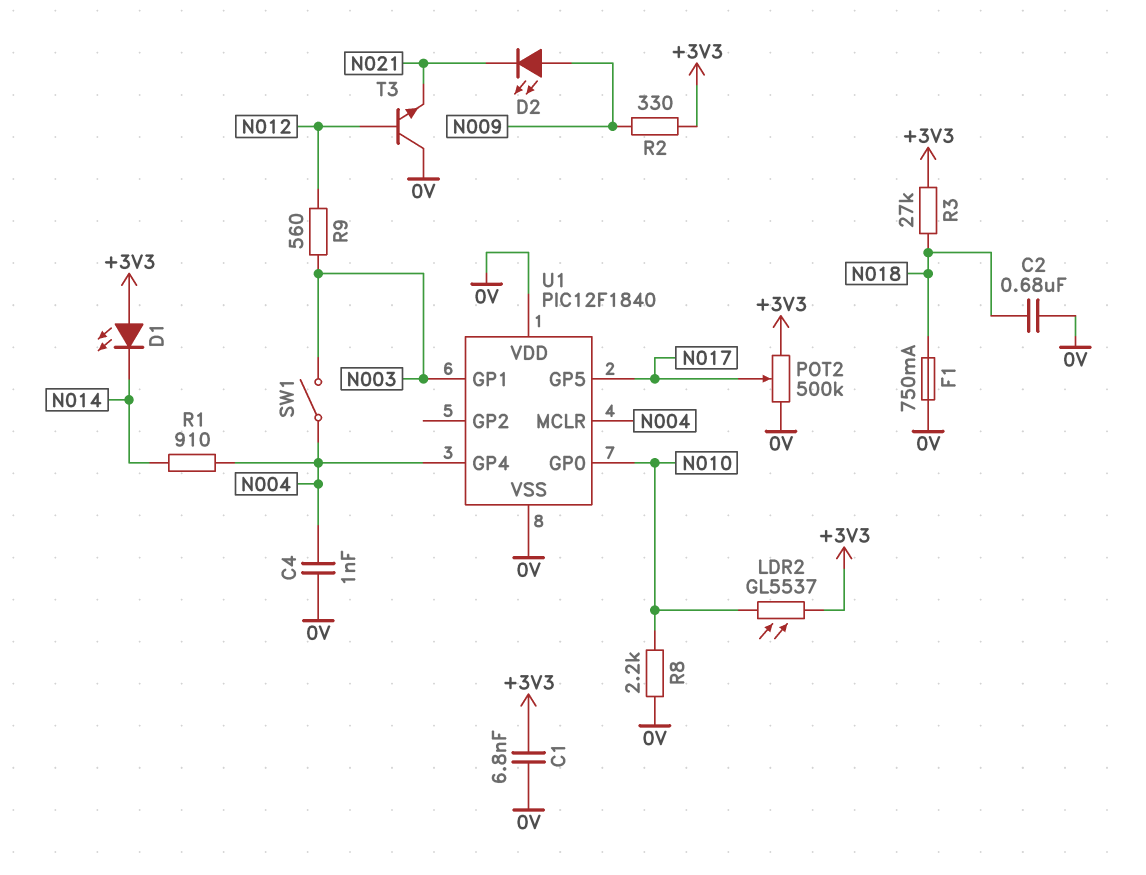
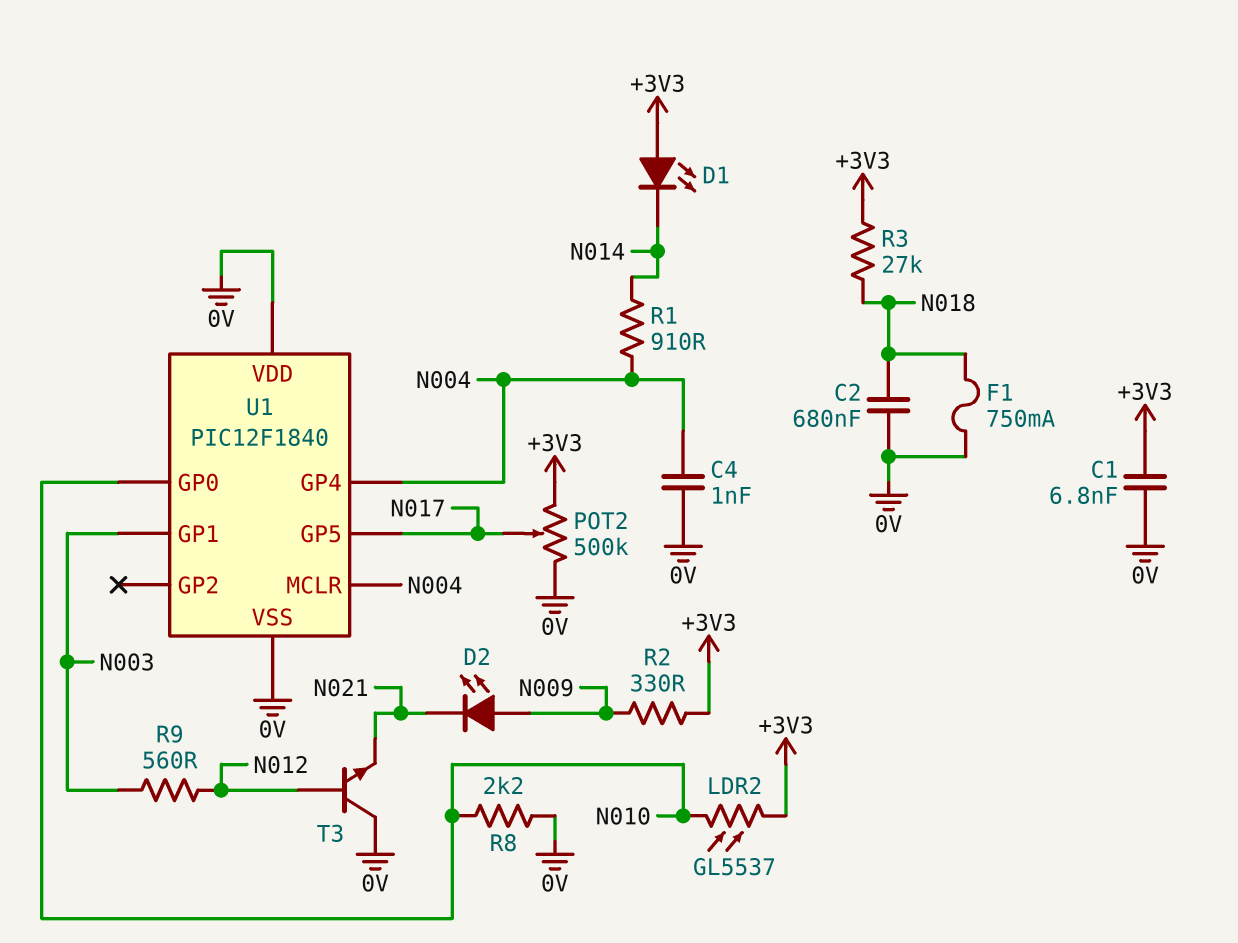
SW1: switch (N003, N004) -> none

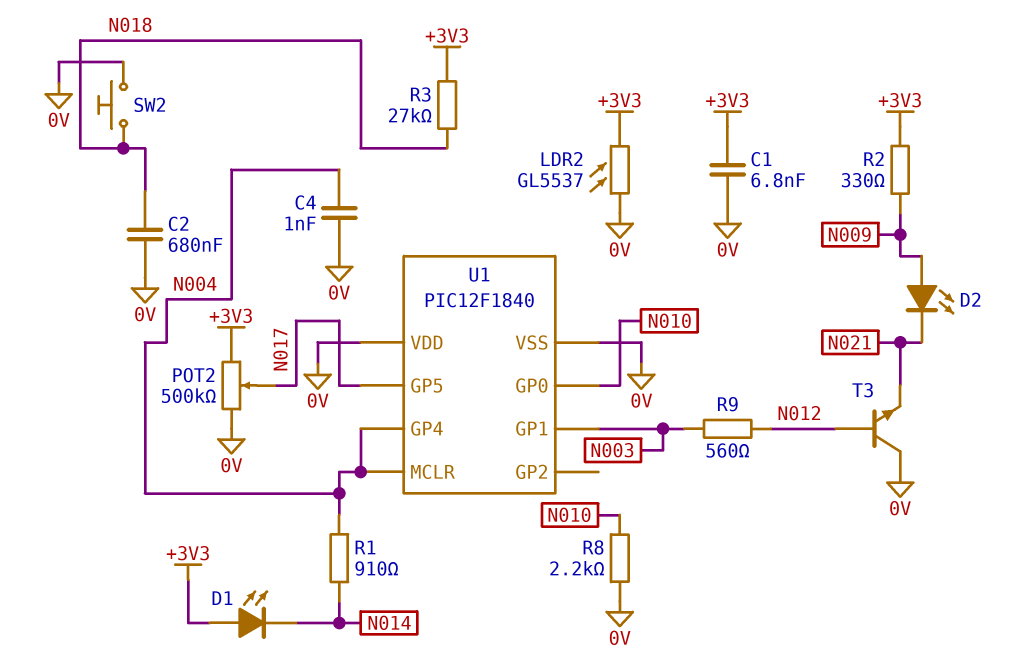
F1: 750mA (0V, N018) -> none
LDR2: GL5537 (+3V3, N010) -> GL5537 (+3V3, 0V)
SW2: none -> button (0V, N018)

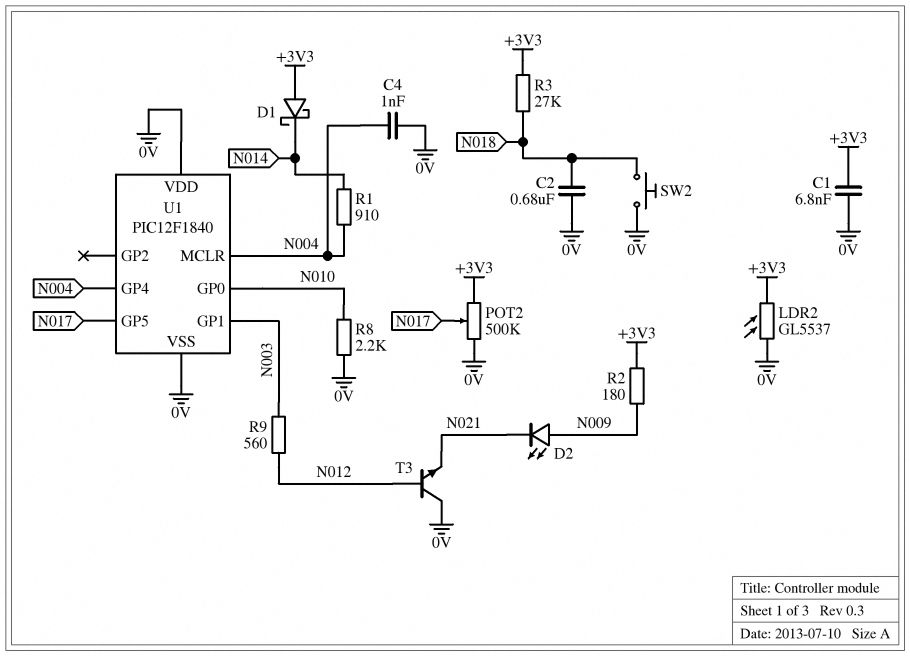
D1: LED (A +3V3, K N014) -> schottky (A +3V3, K N014)
R2: 330 (+3V3, N009) -> 180 (+3V3, N009)

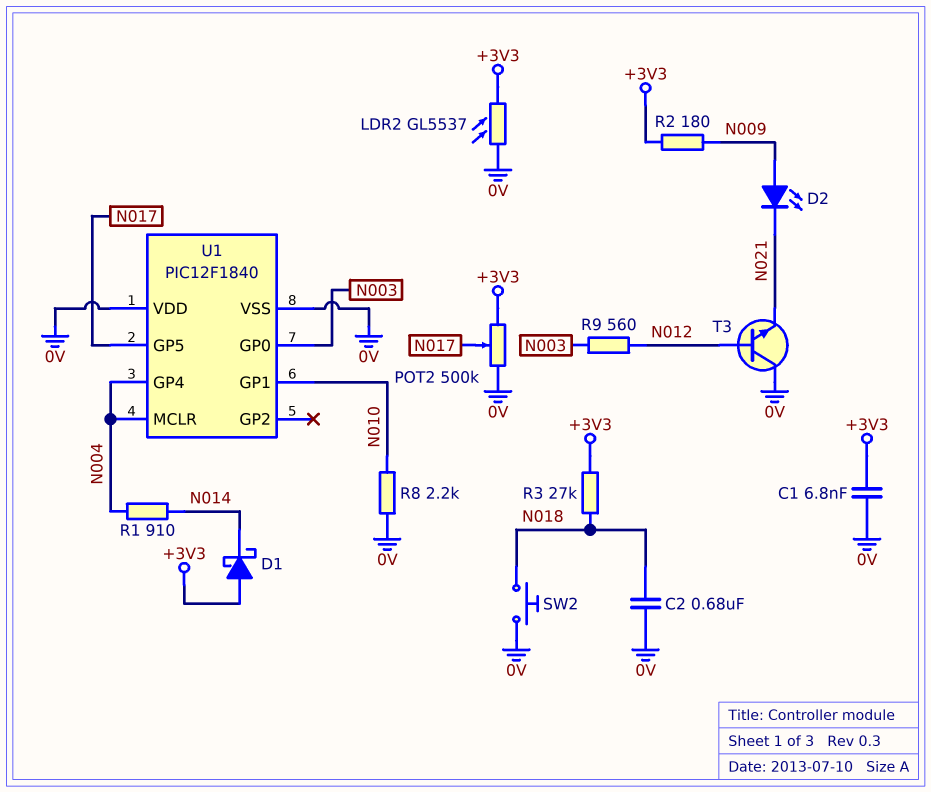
C4: 1nF (0V, N004) -> none
U1 pin GP0: N010 -> N003
U1 pin GP1: N003 -> N010

